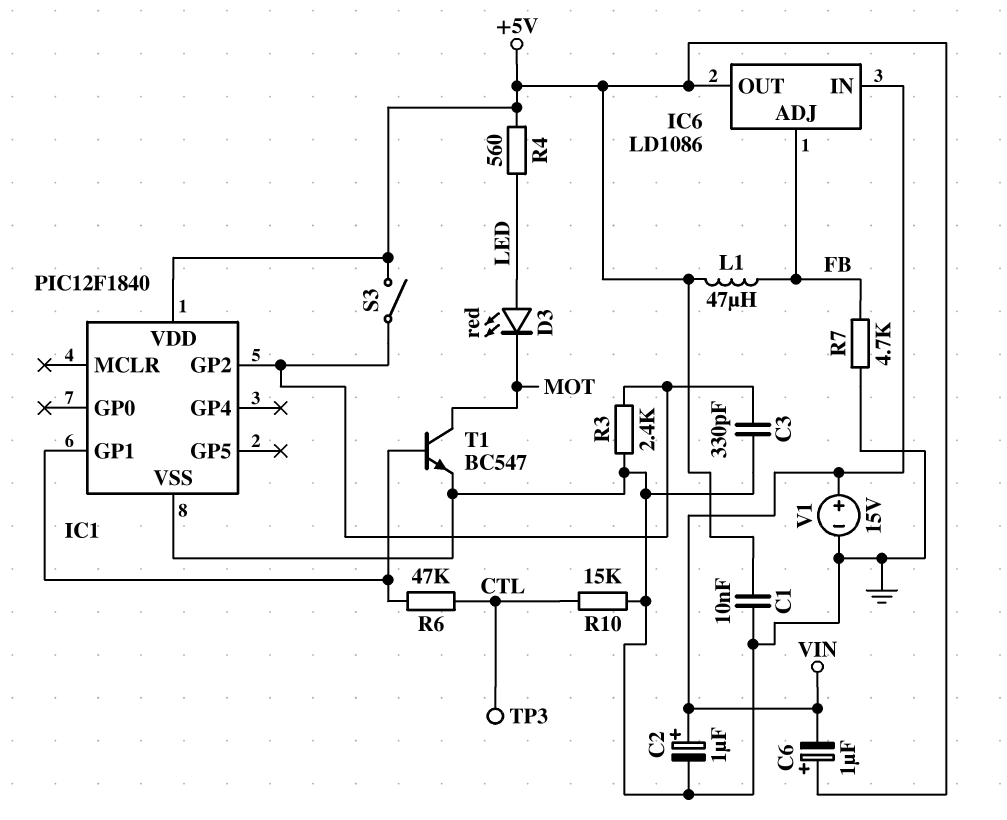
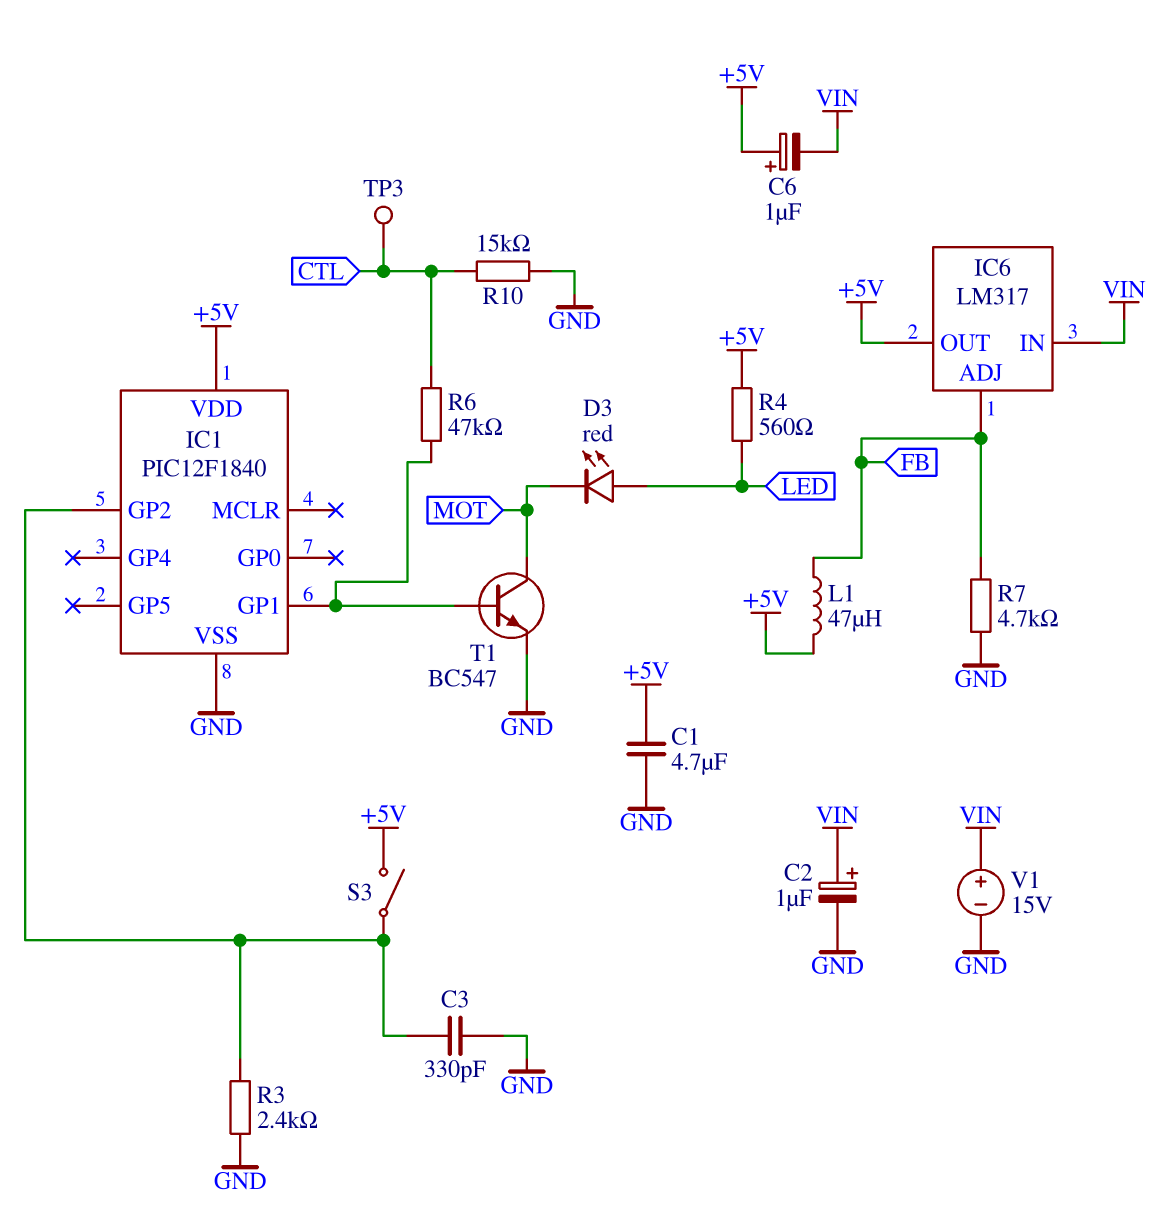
C1: 10nF (+5V, GND) -> 4.7uF (+5V, GND)
IC6: LD1086 -> LM317

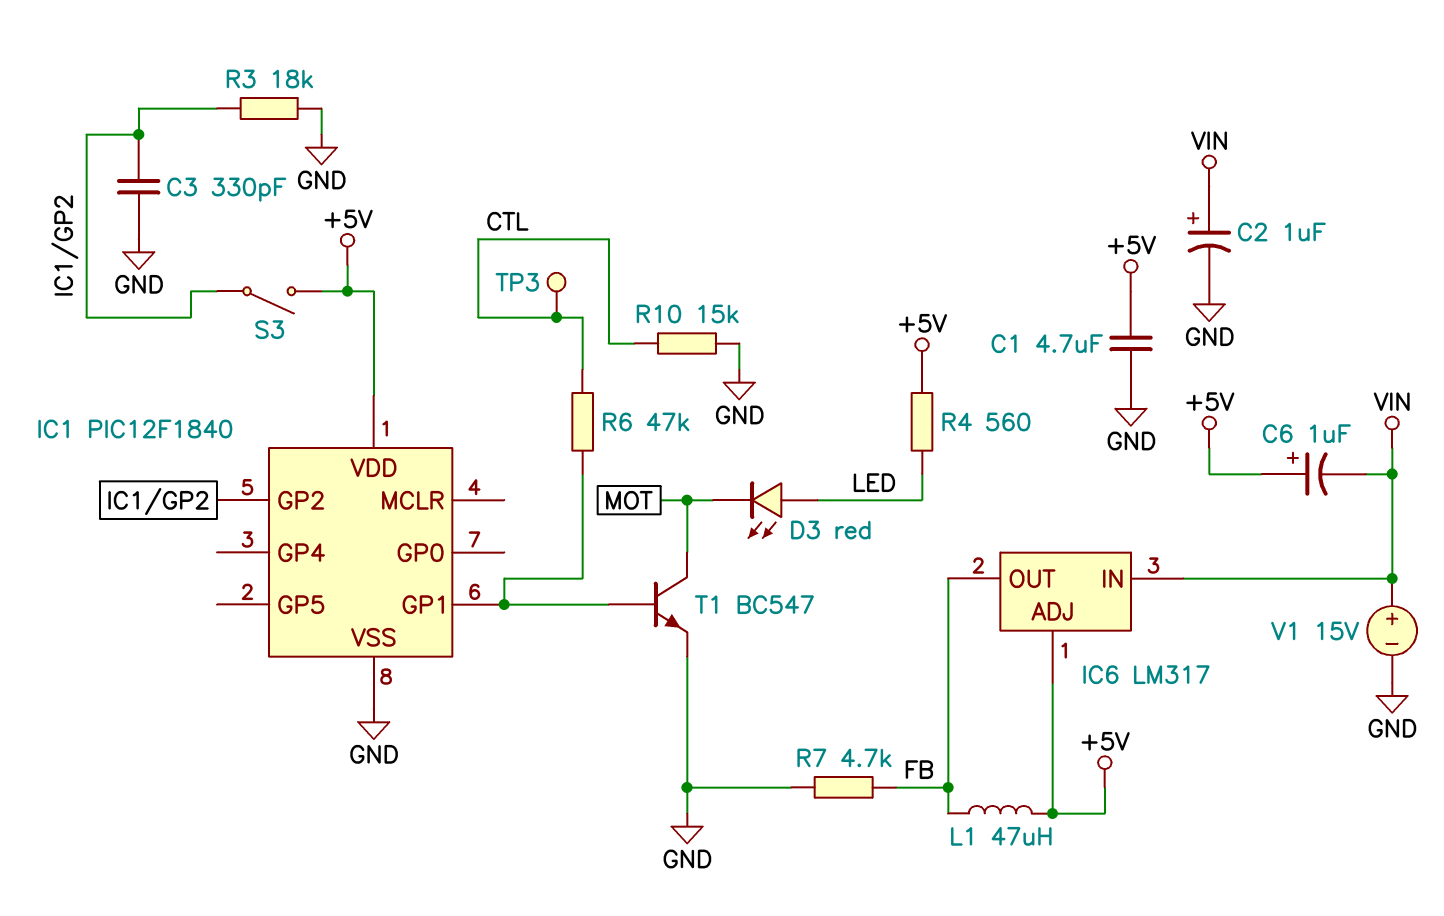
IC6 pin ADJ: FB -> +5V
IC6 pin OUT: +5V -> FB
R3: 2.4k (GND, IC1/GP2) -> 18k (GND, IC1/GP2)

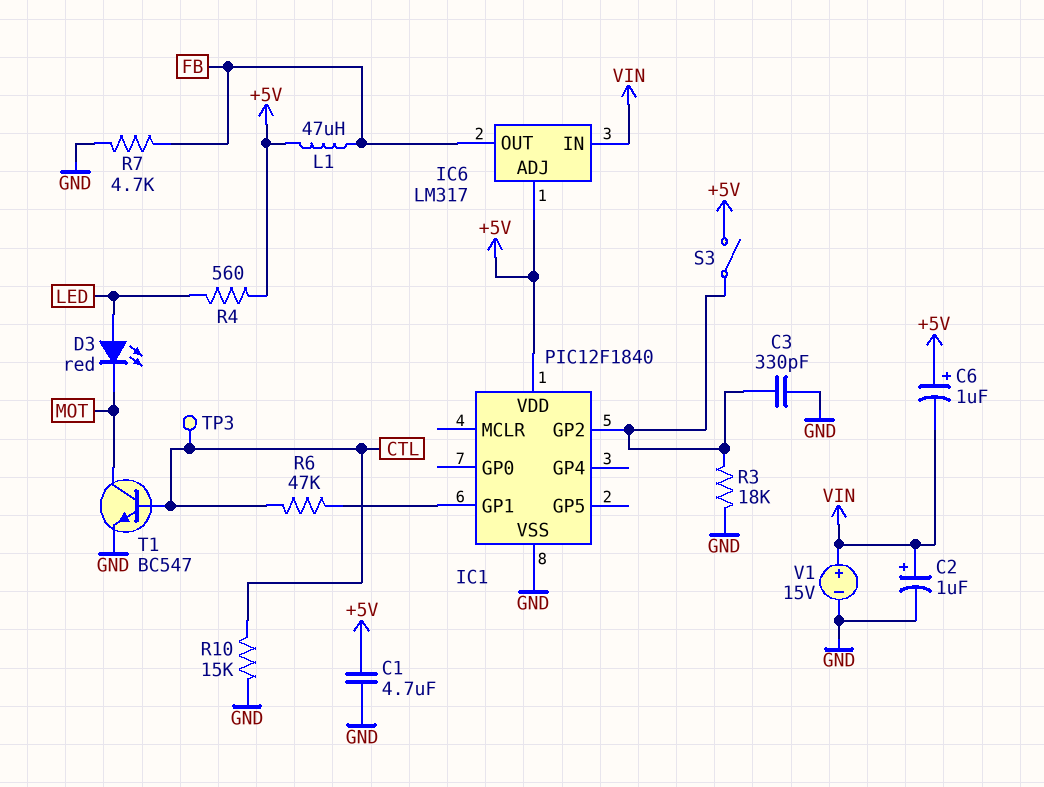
T1: NPN BC547 (B IC1/GP1, C MOT, E GND) -> NPN BC547 (B CTL, C MOT, E GND)

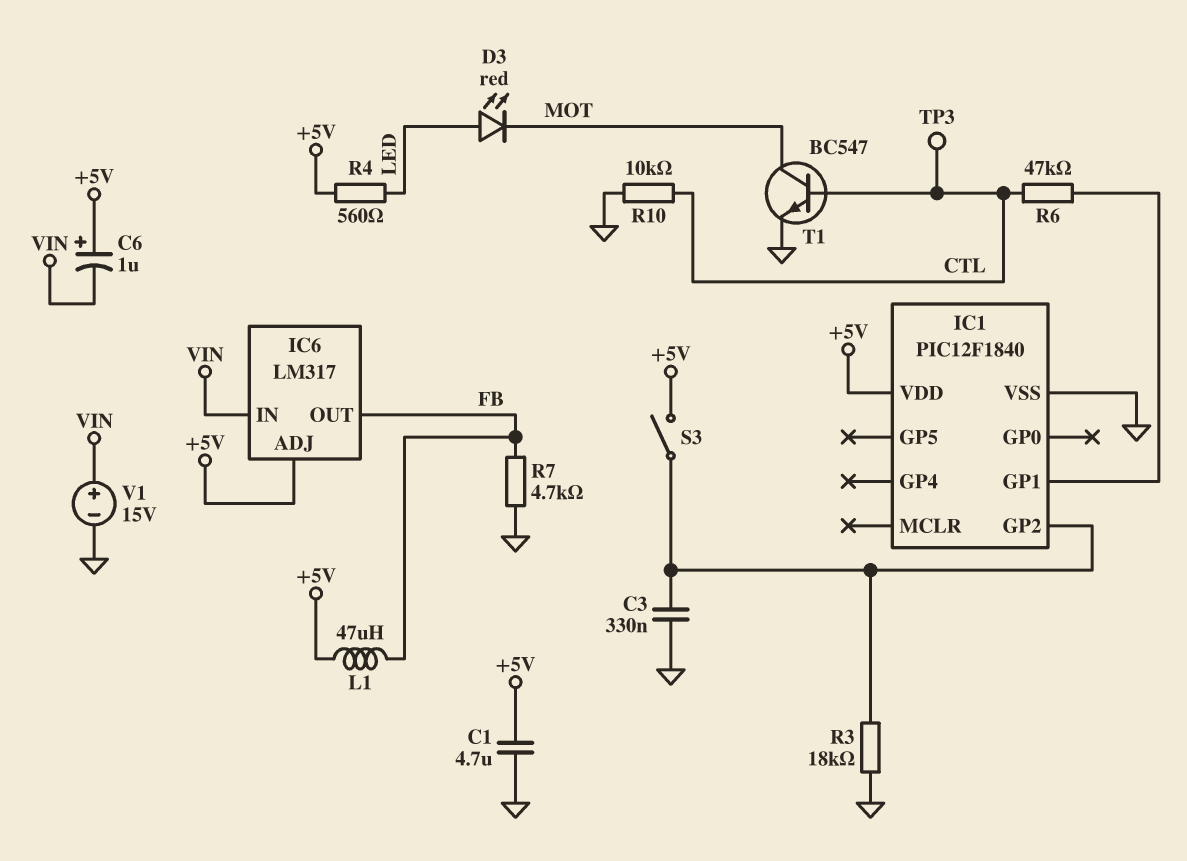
C2: 1uF (plus VIN, minus GND) -> none
C3: 330pF (GND, IC1/GP2) -> 330nF (GND, IC1/GP2)
R10: 15k (CTL, GND) -> 10k (CTL, GND)

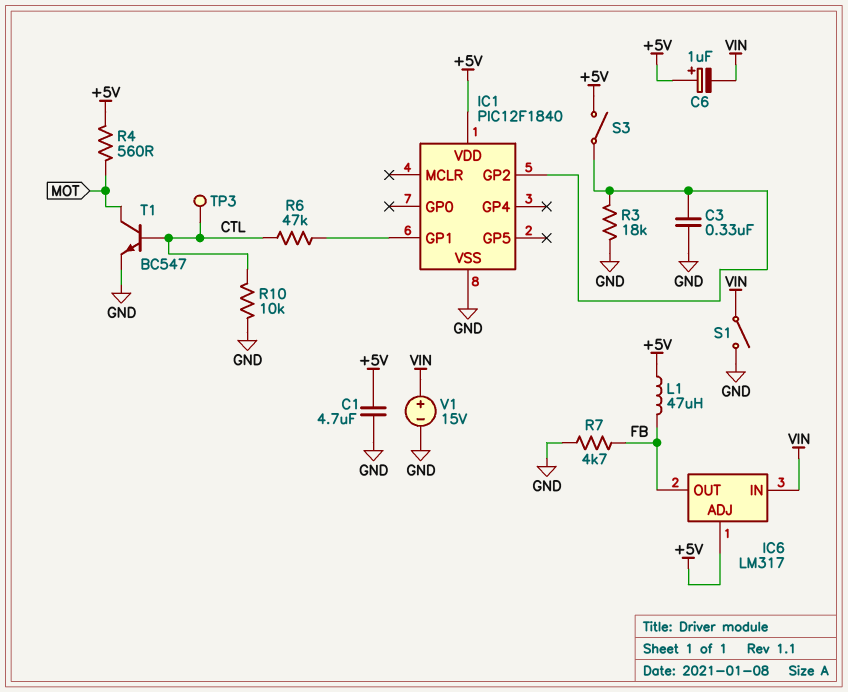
D3: LED red (A LED, K MOT) -> none
R4: 560 (+5V, LED) -> 560 (+5V, MOT)
S1: none -> switch (GND, VIN)

